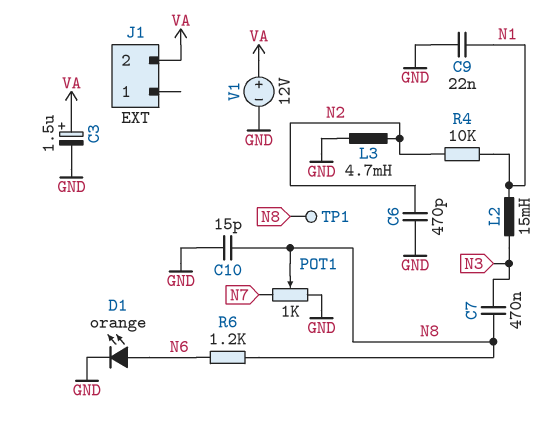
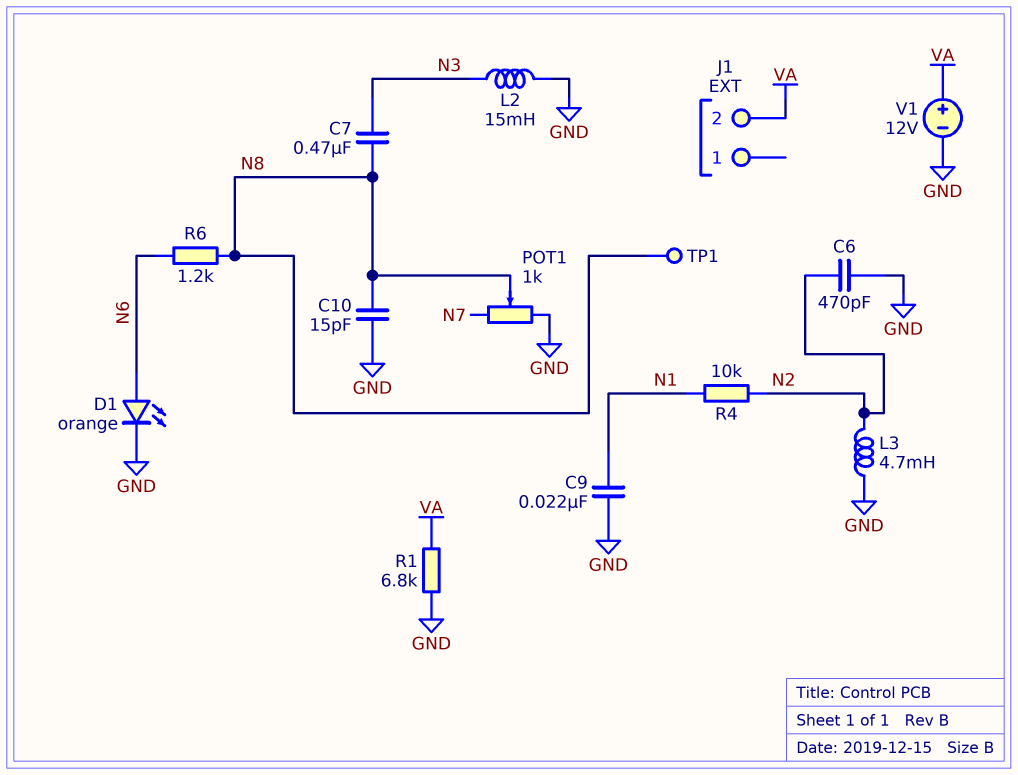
C3: 1.5uF (plus VA, minus GND) -> none
L2: 15mH (N1, N3) -> 15mH (GND, N3)
R1: none -> 6.8k (GND, VA)

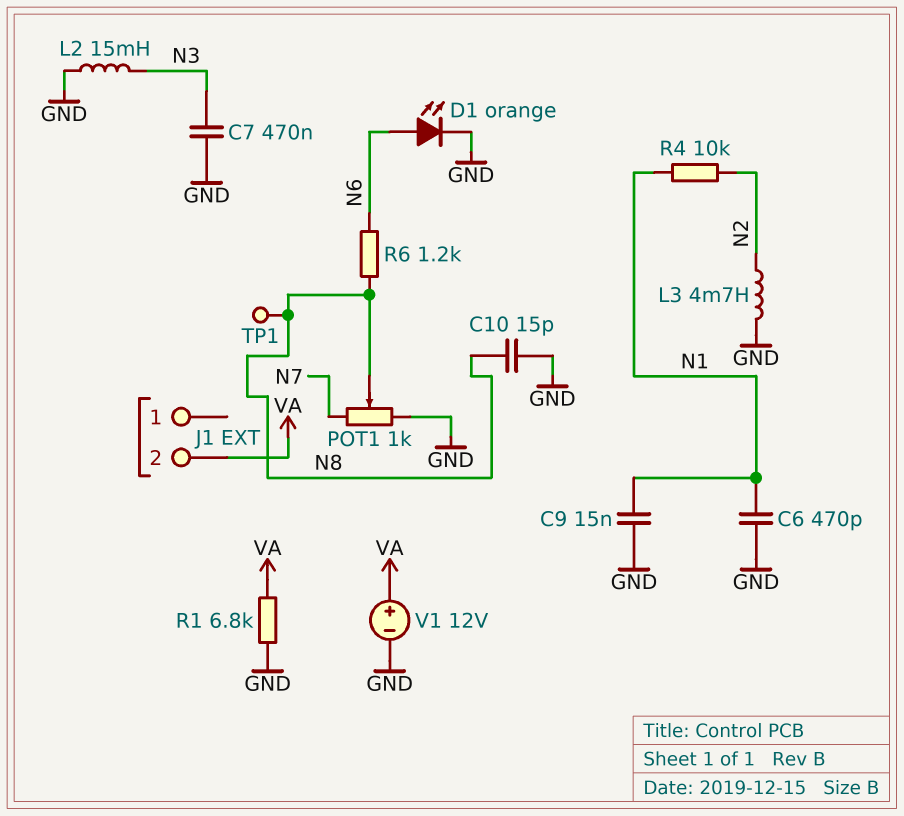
C6: 470pF (GND, N2) -> 470pF (GND, N1)
C7: 470nF (N3, N8) -> 470nF (GND, N3)
C9: 22nF (GND, N1) -> 15nF (GND, N1)

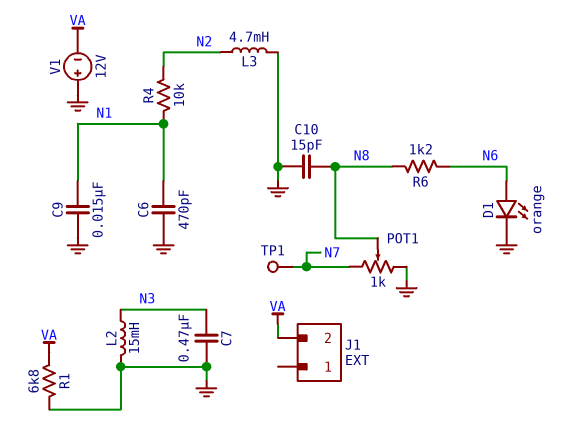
TP1: test point (N8) -> test point (N7)
V1: 12V (plus VA, minus GND) -> 12V (plus GND, minus VA)

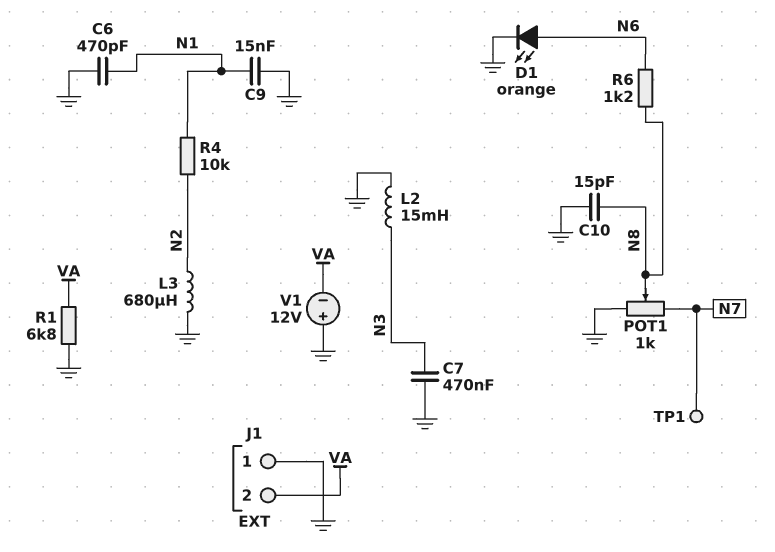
J1 pin 1: none -> GND
L3: 4.7mH (GND, N2) -> 680uH (GND, N2)

